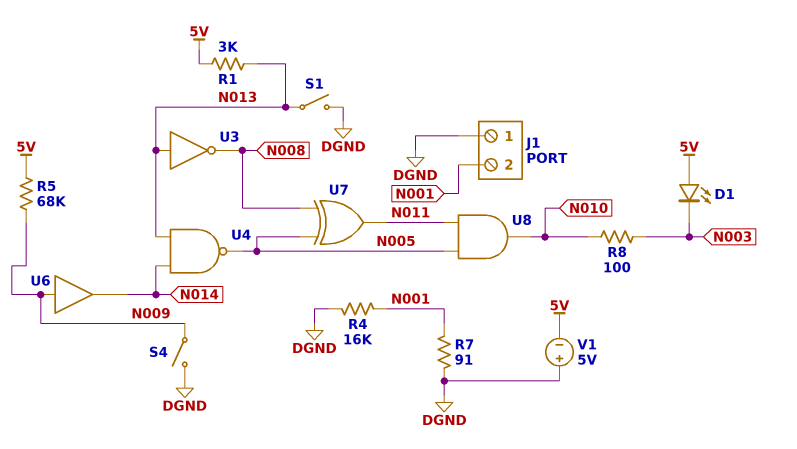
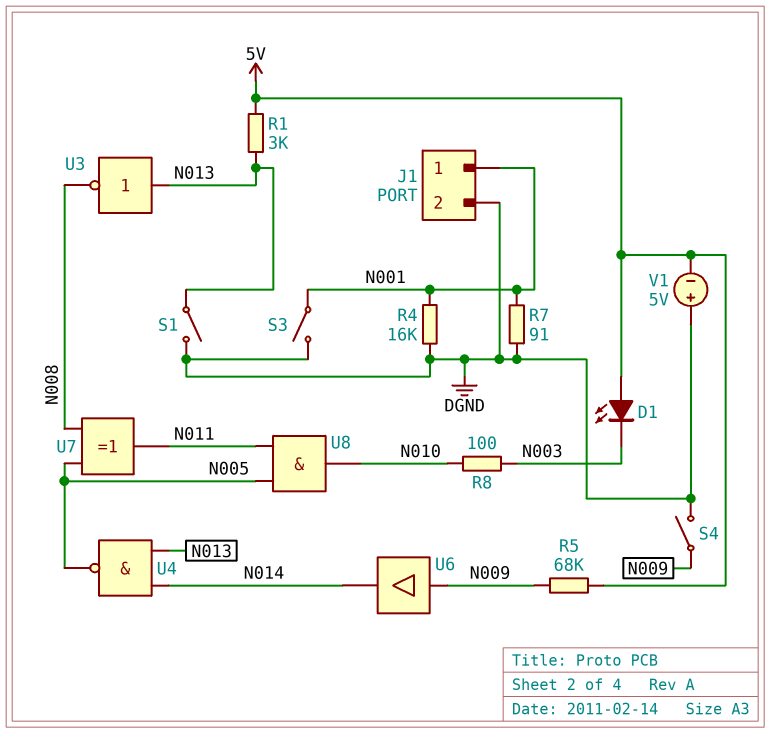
J1 pin 1: DGND -> N001
J1 pin 2: N001 -> DGND
S3: none -> switch (DGND, N001)

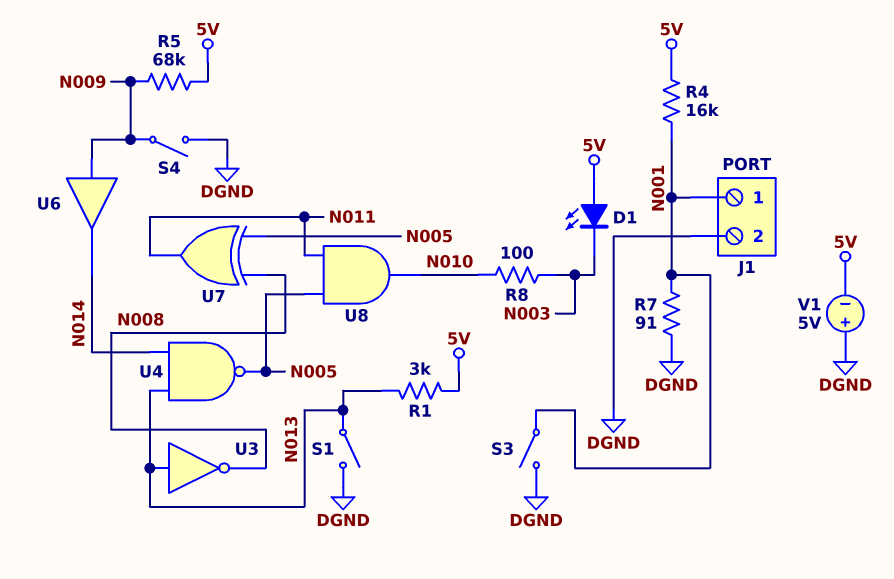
R4: 16k (DGND, N001) -> 16k (5V, N001)

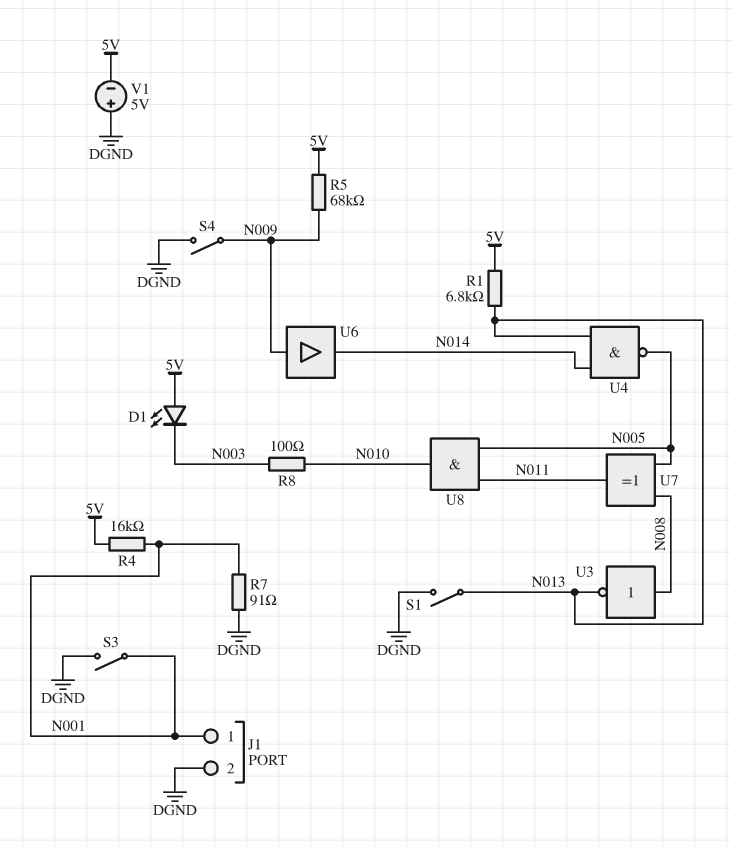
R1: 3k (5V, N013) -> 6.8k (5V, N013)
U3: NOT (in N013, out N008) -> NOT (in N008, out N013)

